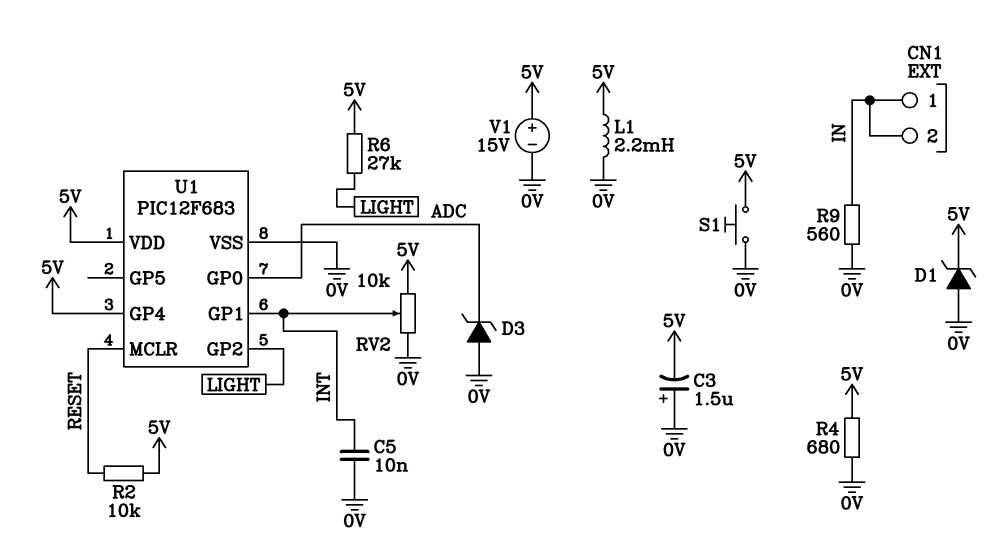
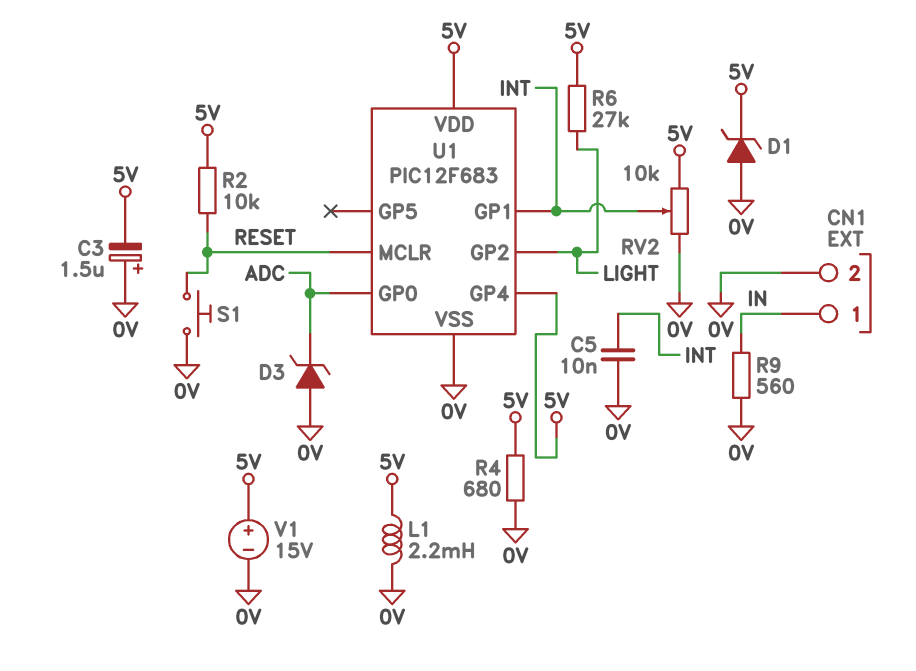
CN1 pin 2: IN -> 0V
S1: button (0V, 5V) -> button (0V, RESET)

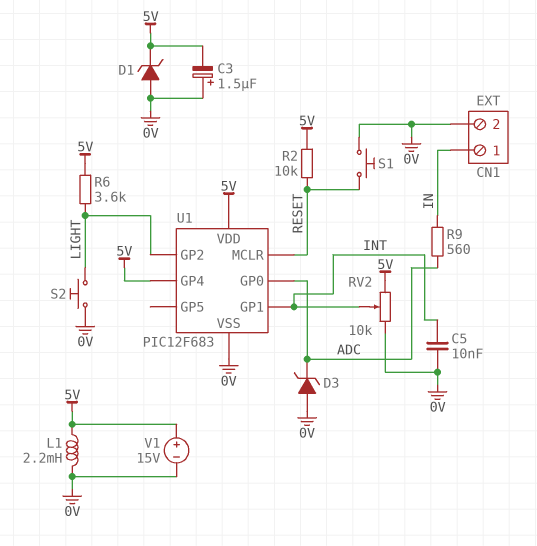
R4: 680 (0V, 5V) -> none
R6: 27k (5V, LIGHT) -> 3.6k (5V, LIGHT)
R9: 560 (0V, IN) -> 560 (ADC, IN)
S2: none -> button (0V, LIGHT)

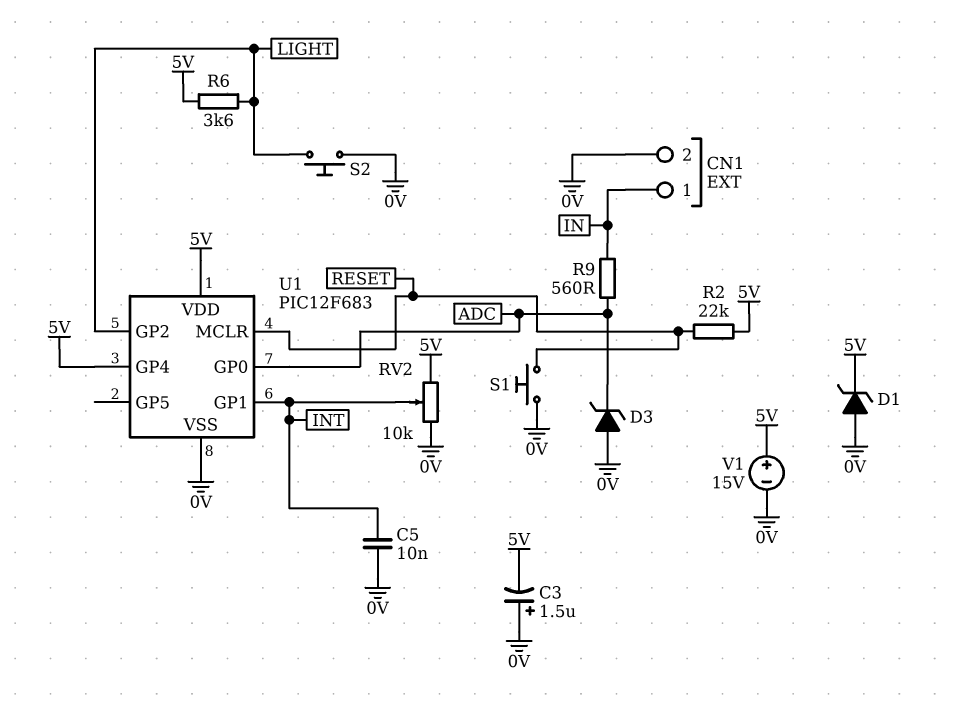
L1: 2.2mH (0V, 5V) -> none
R2: 10k (5V, RESET) -> 22k (5V, RESET)

